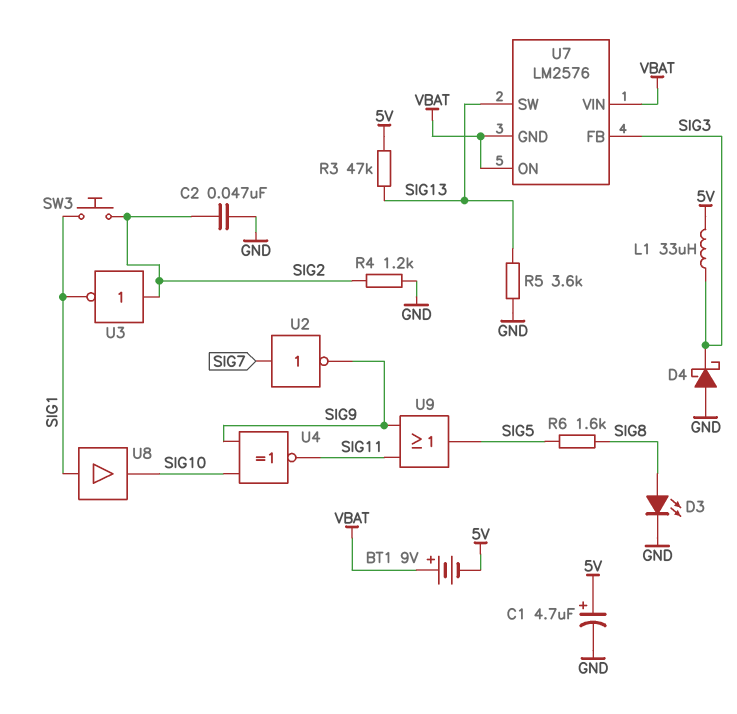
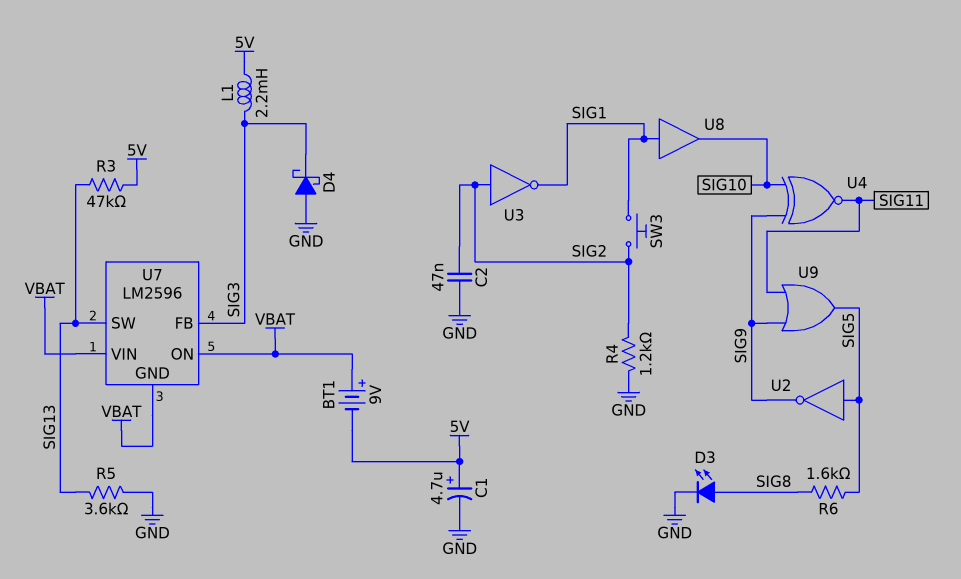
L1: 33uH (5V, SIG3) -> 2.2mH (5V, SIG3)
U2: NOT (in SIG7, out SIG9) -> NOT (in SIG5, out SIG9)
U7: LM2576 -> LM2596

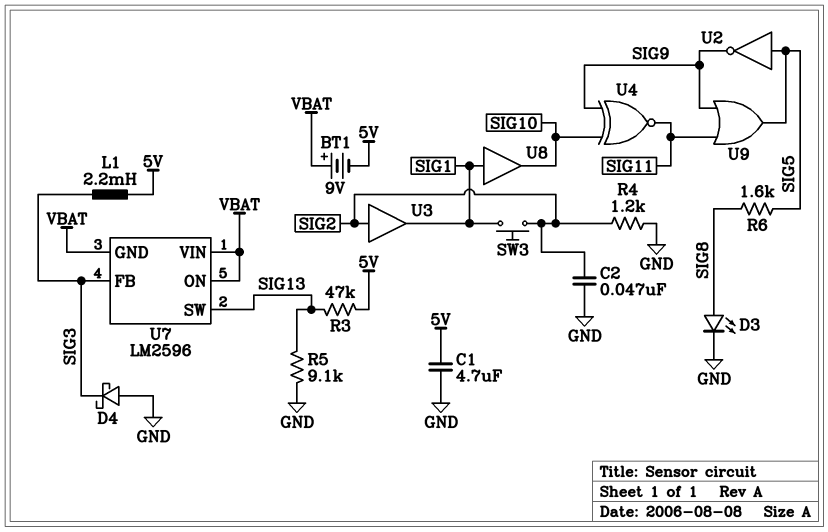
C1: 4.7uF (plus 5V, minus GND) -> 4.7uF (5V, GND)
R5: 3.6k (GND, SIG13) -> 9.1k (GND, SIG13)
U3: NOT (in SIG2, out SIG1) -> buffer (in SIG2, out SIG1)

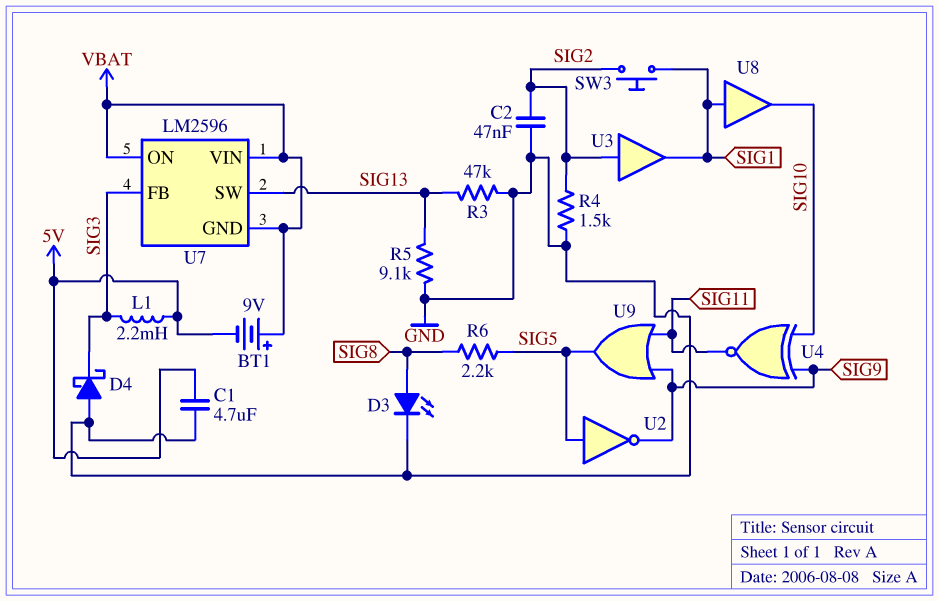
R3: 47k (5V, SIG13) -> 47k (GND, SIG13)
R4: 1.2k (GND, SIG2) -> 1.5k (GND, SIG2)
R6: 1.6k (SIG5, SIG8) -> 2.2k (SIG5, SIG8)

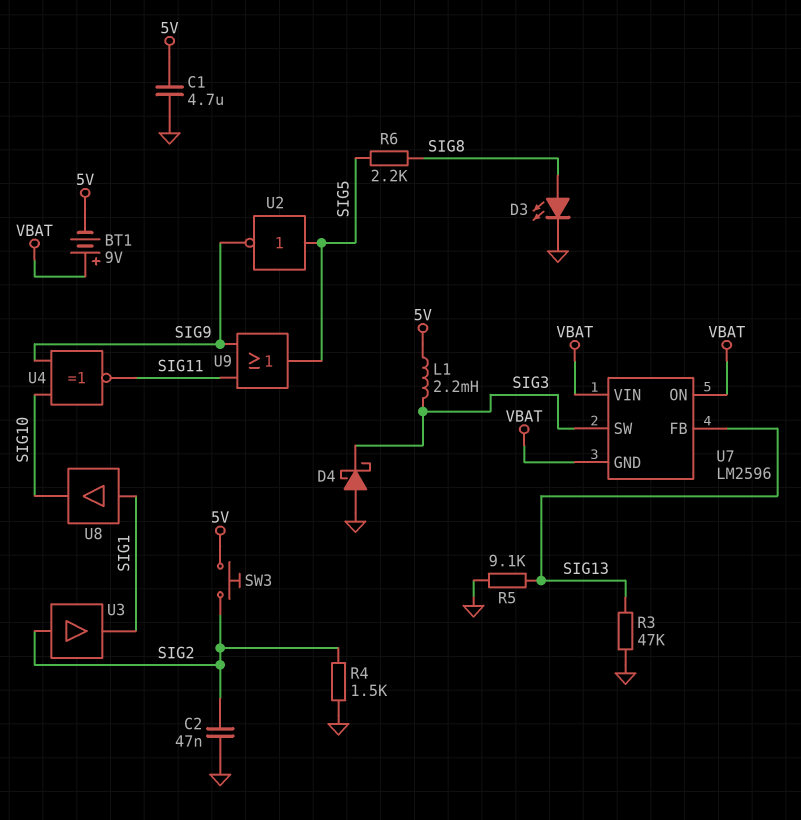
SW3: button (SIG1, SIG2) -> button (5V, SIG2)
U7 pin FB: SIG3 -> SIG13
U7 pin SW: SIG13 -> SIG3

